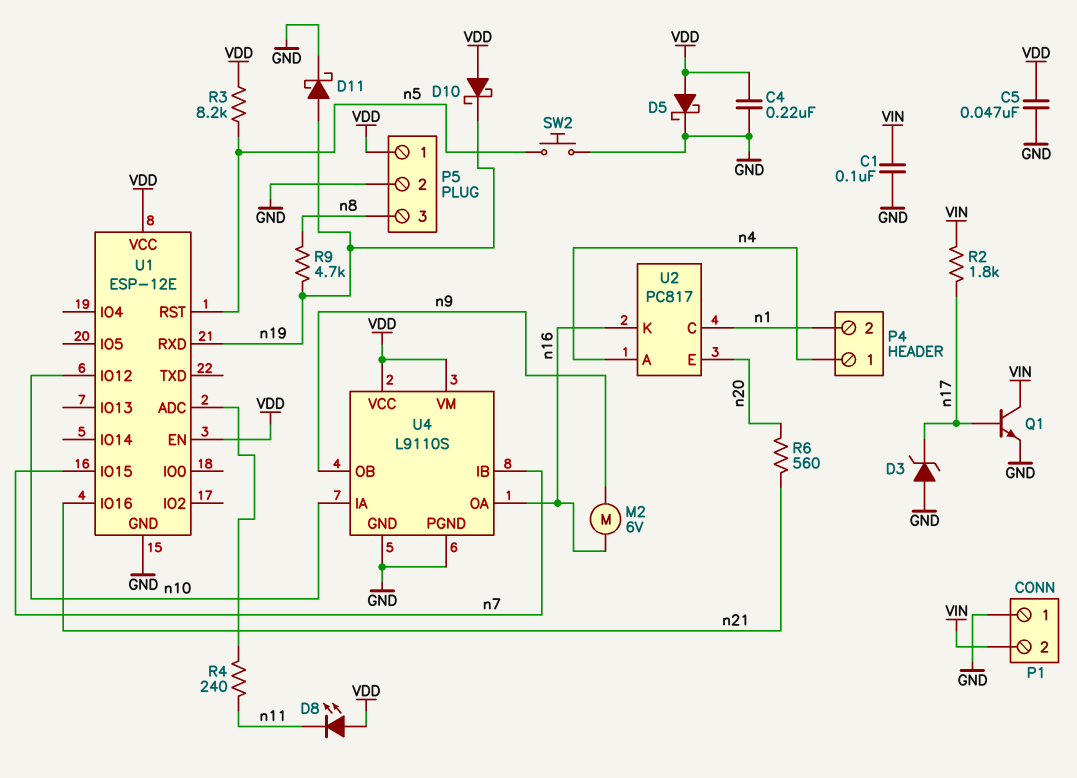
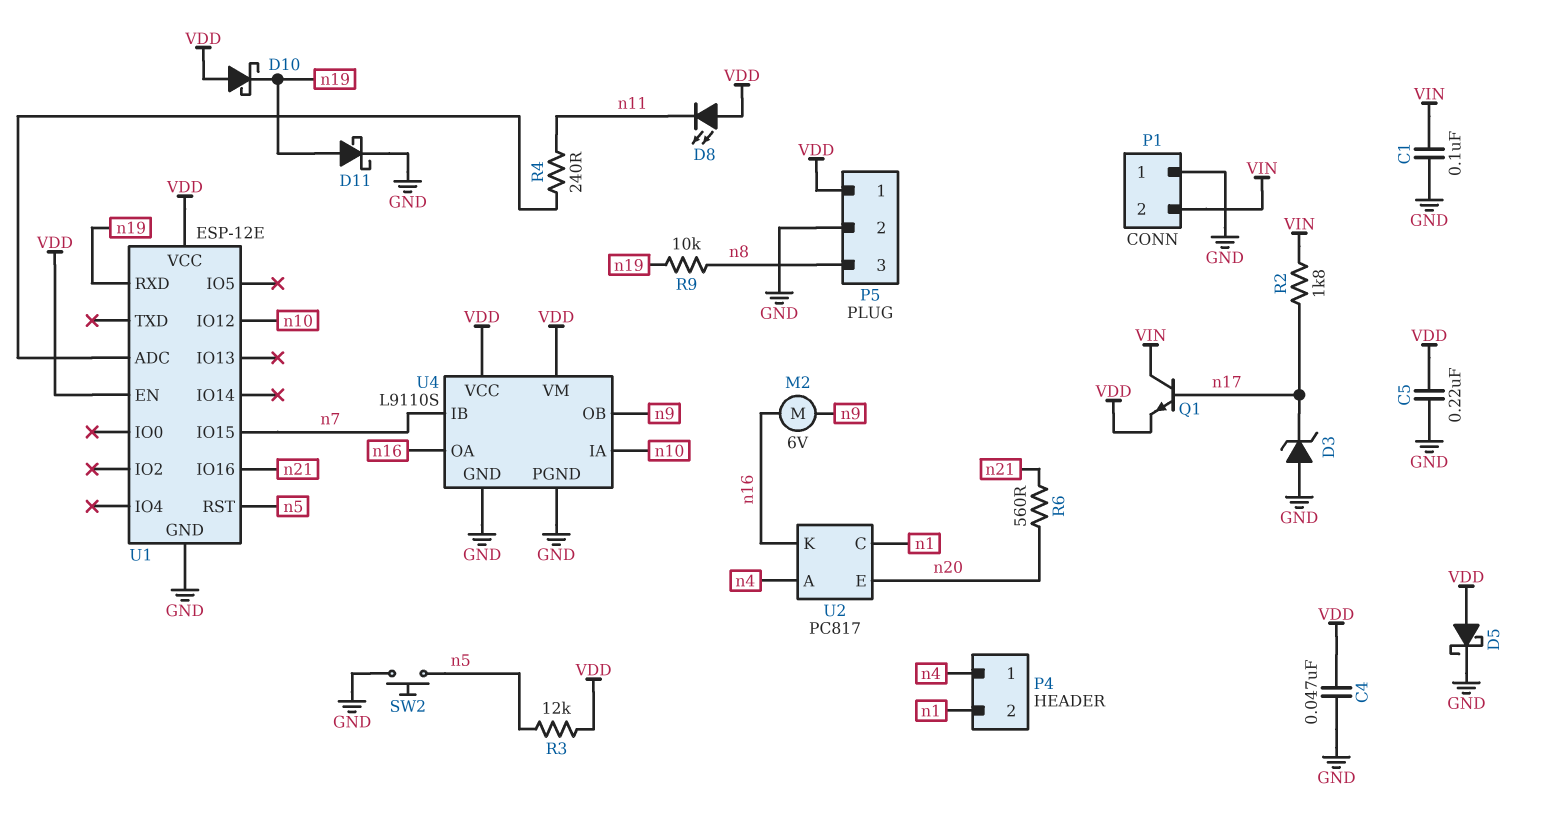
C4: 220nF (GND, VDD) -> 47nF (GND, VDD)
C5: 47nF (GND, VDD) -> 220nF (GND, VDD)
Q1: NPN (B n17, C VIN, E GND) -> NPN (B n17, C VIN, E VDD)
R3: 8.2k (VDD, n5) -> 12k (VDD, n5)
R9: 4.7k (n8, n19) -> 10k (n8, n19)

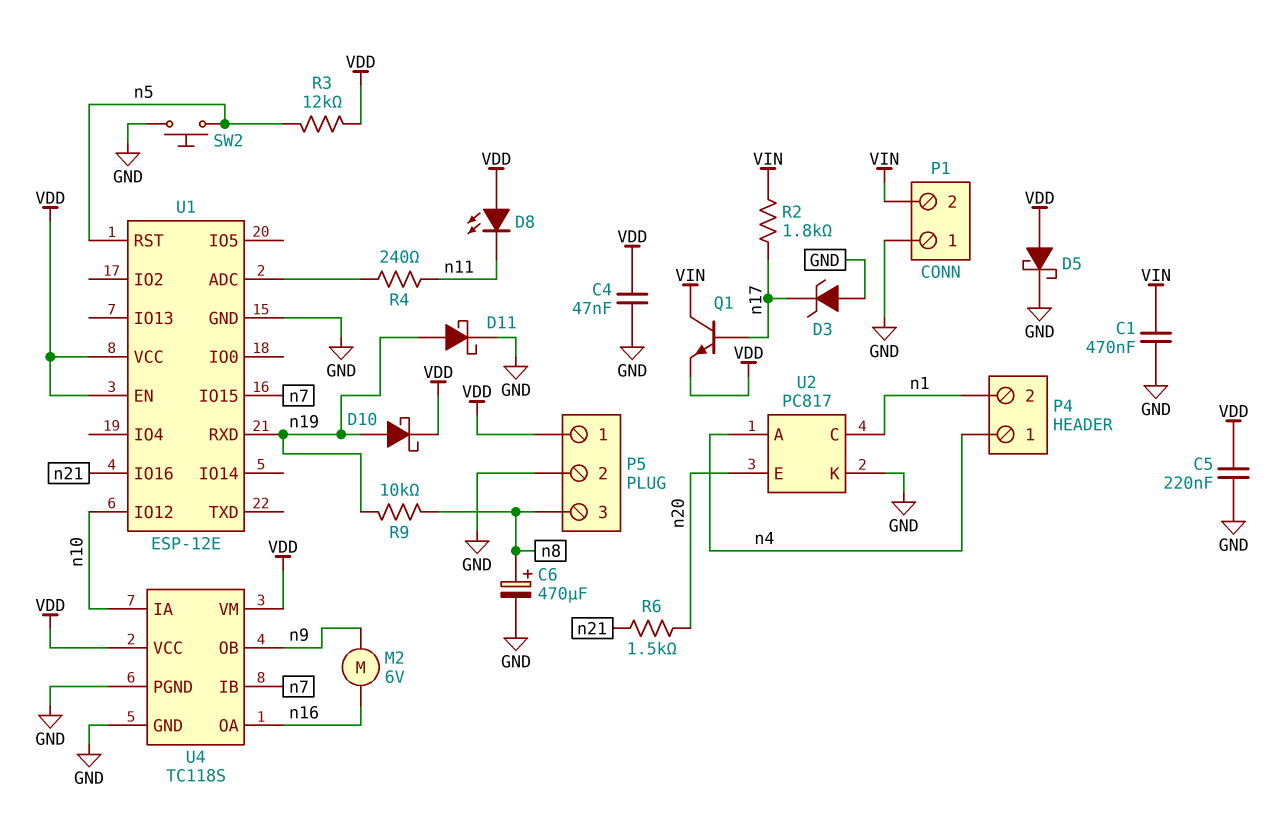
C1: 100nF (GND, VIN) -> 470nF (GND, VIN)
C6: none -> 470uF (plus n8, minus GND)
D10: schottky (A VDD, K n19) -> schottky (A n19, K VDD)
R6: 560 (n20, n21) -> 1.5k (n20, n21)
U2 pin K: n16 -> GND
U4: L9110S -> TC118S

